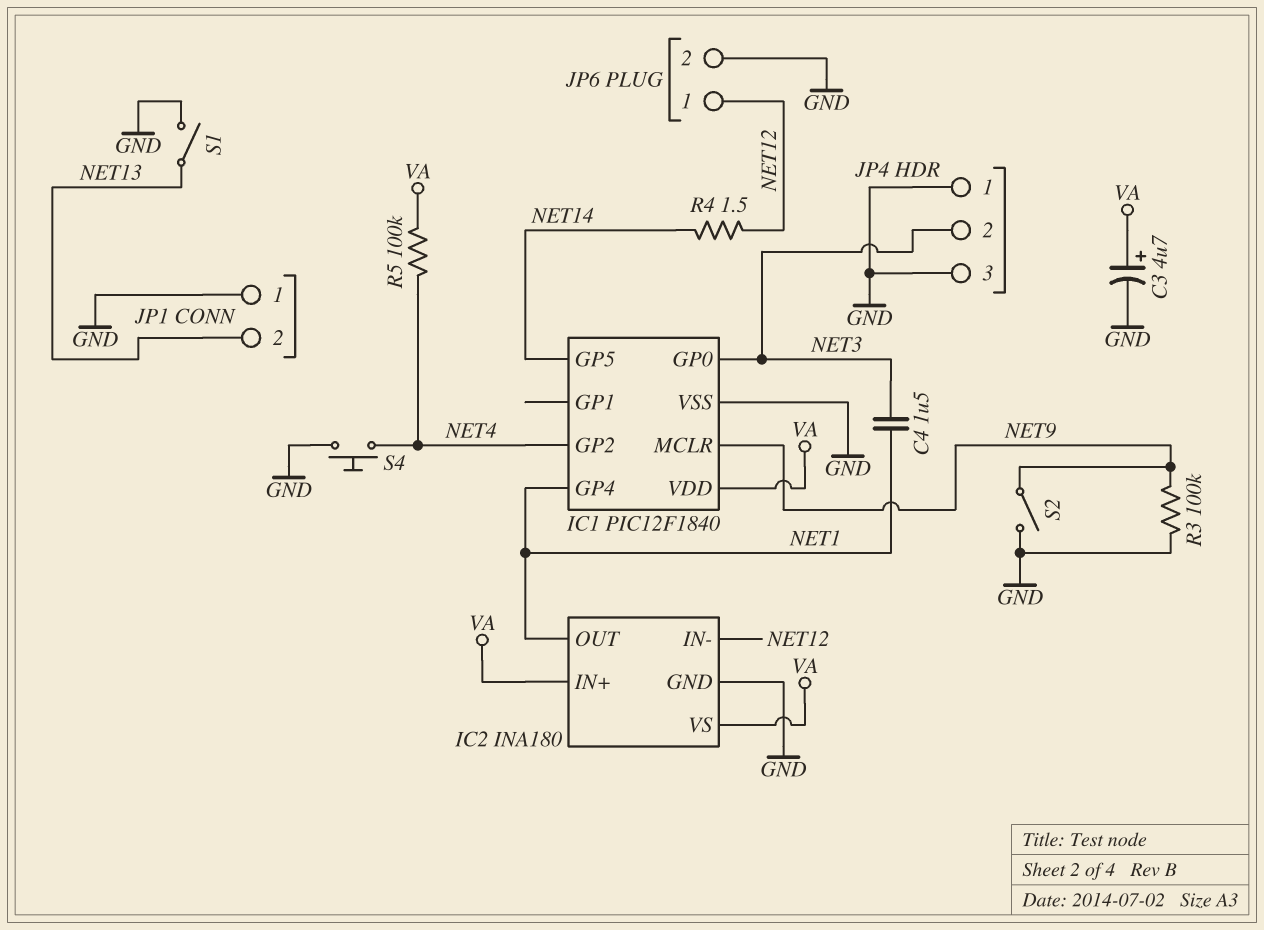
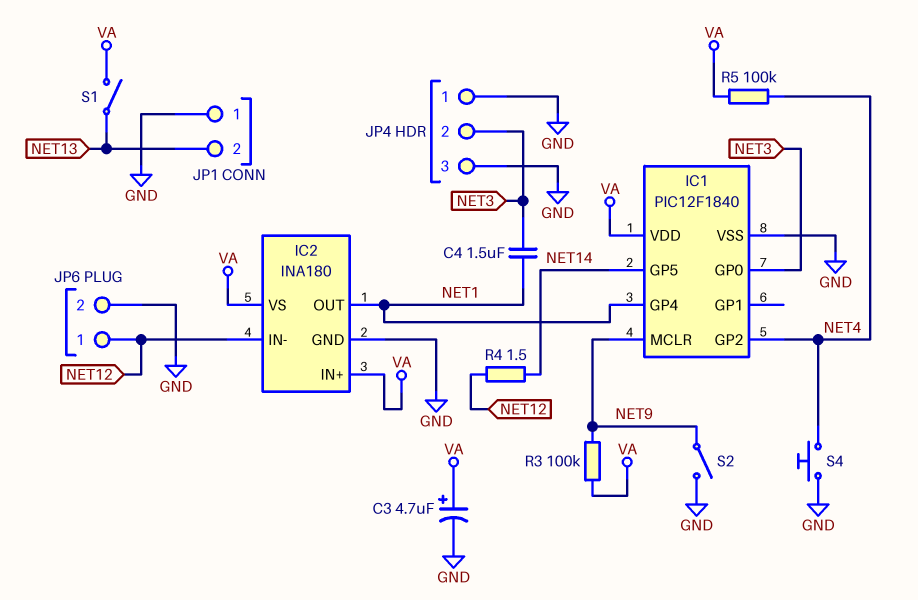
R3: 100k (GND, NET9) -> 100k (NET9, VA)
S1: switch (GND, NET13) -> switch (NET13, VA)

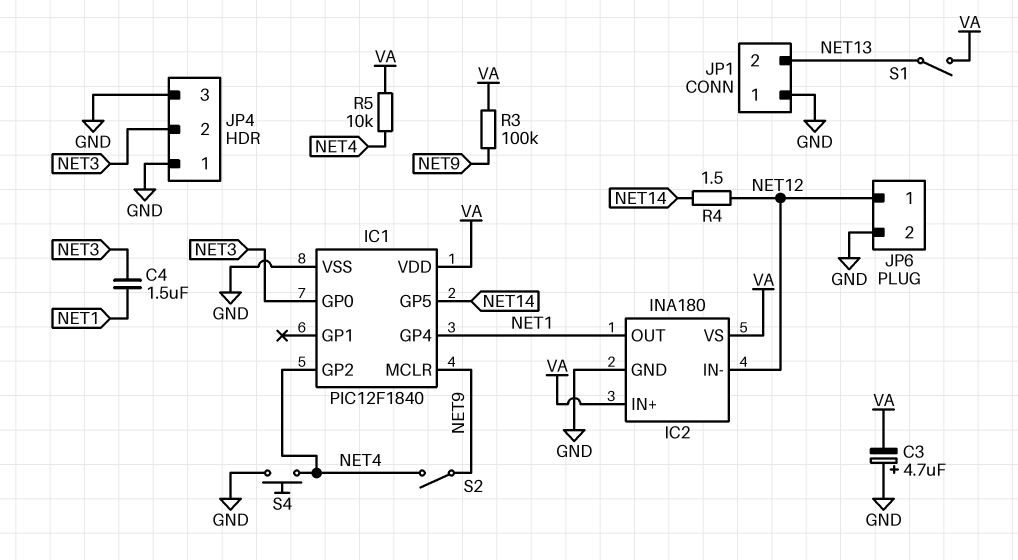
C3: 4.7uF (plus VA, minus GND) -> 4.7uF (plus GND, minus VA)
R5: 100k (NET4, VA) -> 10k (NET4, VA)
S2: switch (GND, NET9) -> switch (NET4, NET9)

